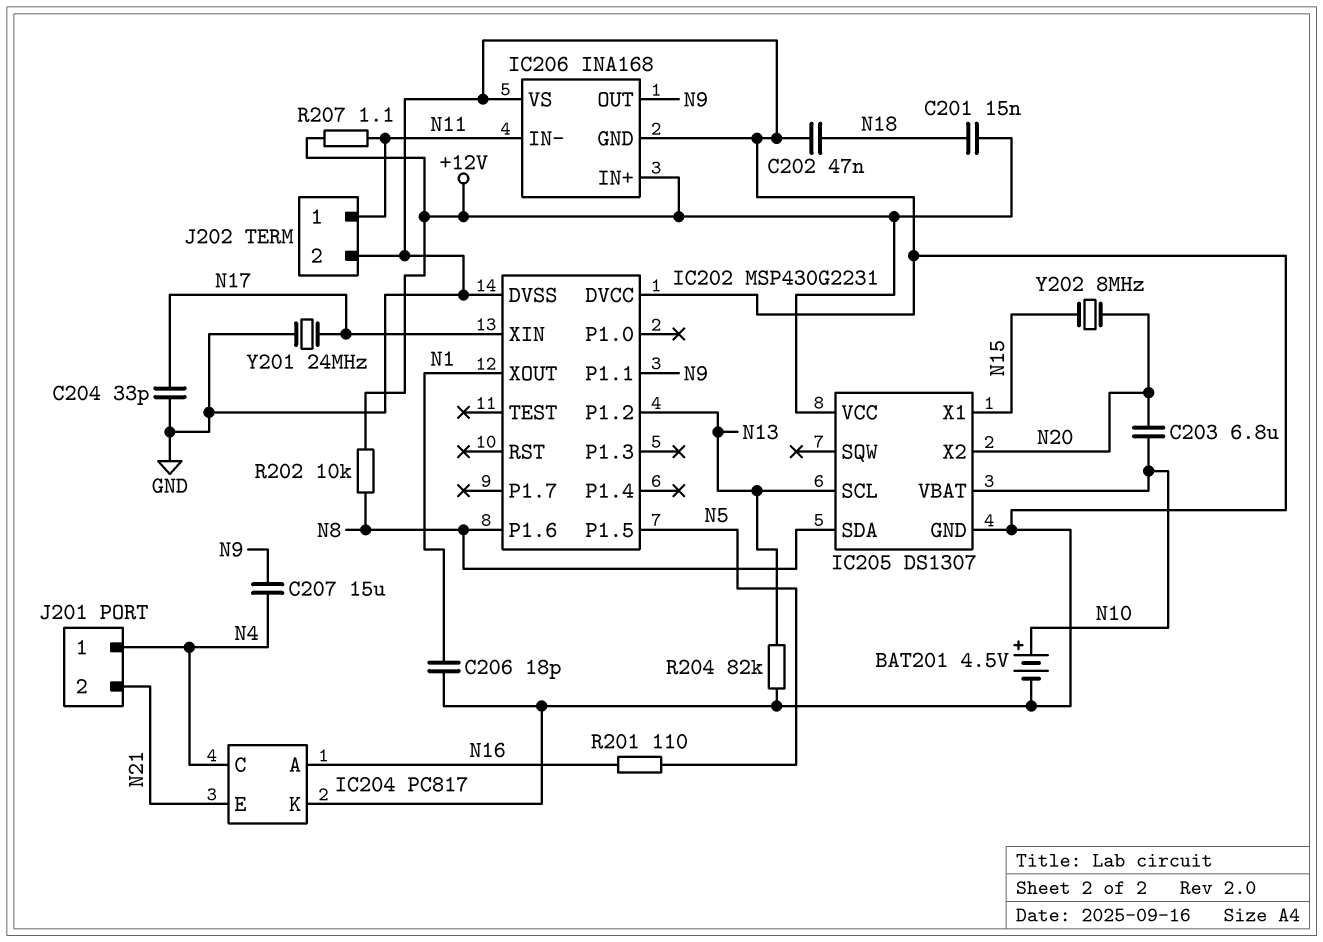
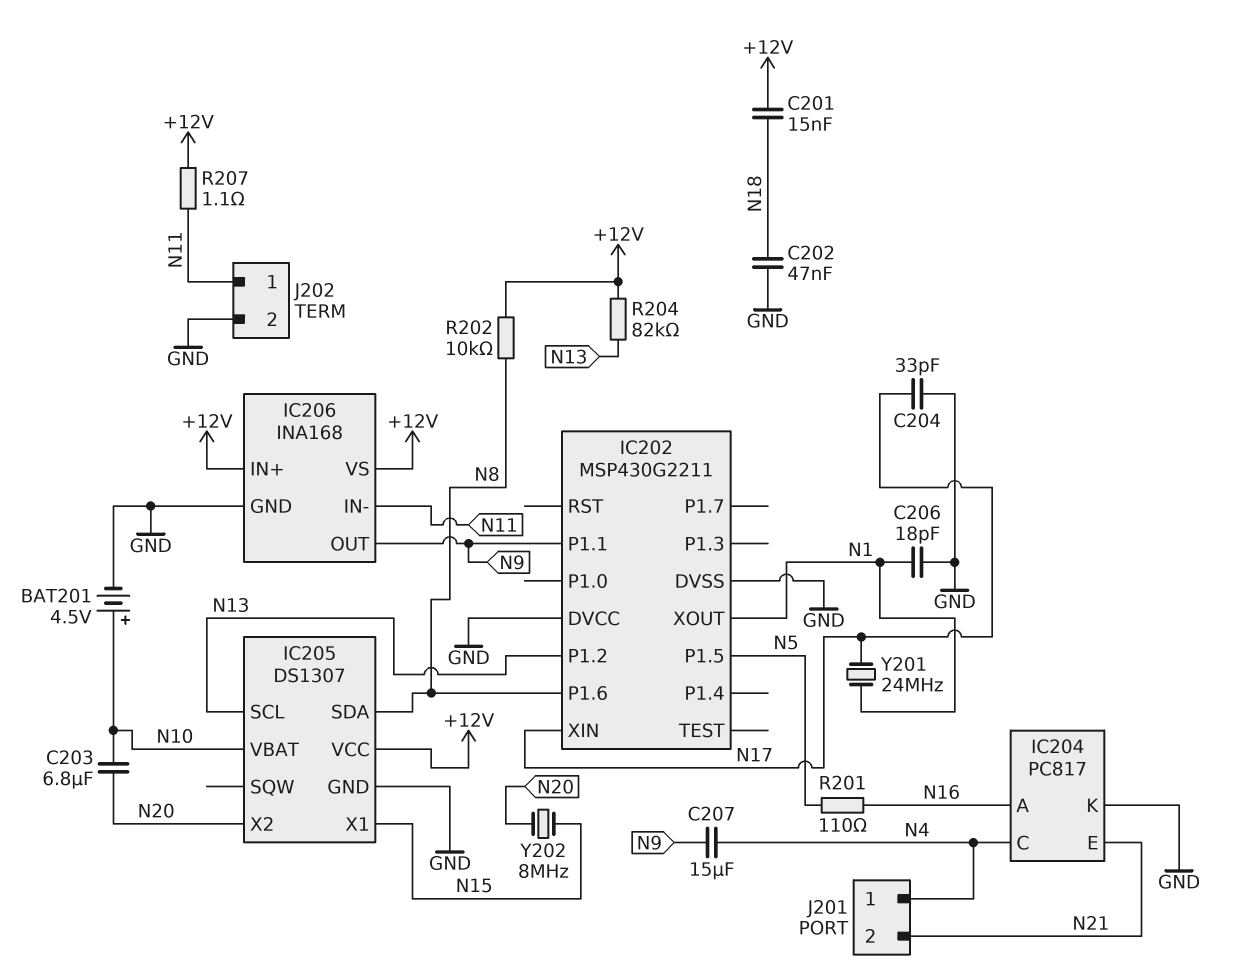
IC202: MSP430G2231 -> MSP430G2211
IC206 pin VS: GND -> +12V
R204: 82k (GND, N13) -> 82k (+12V, N13)
Y201: 24MHz (GND, N17) -> 24MHz (N1, N17)

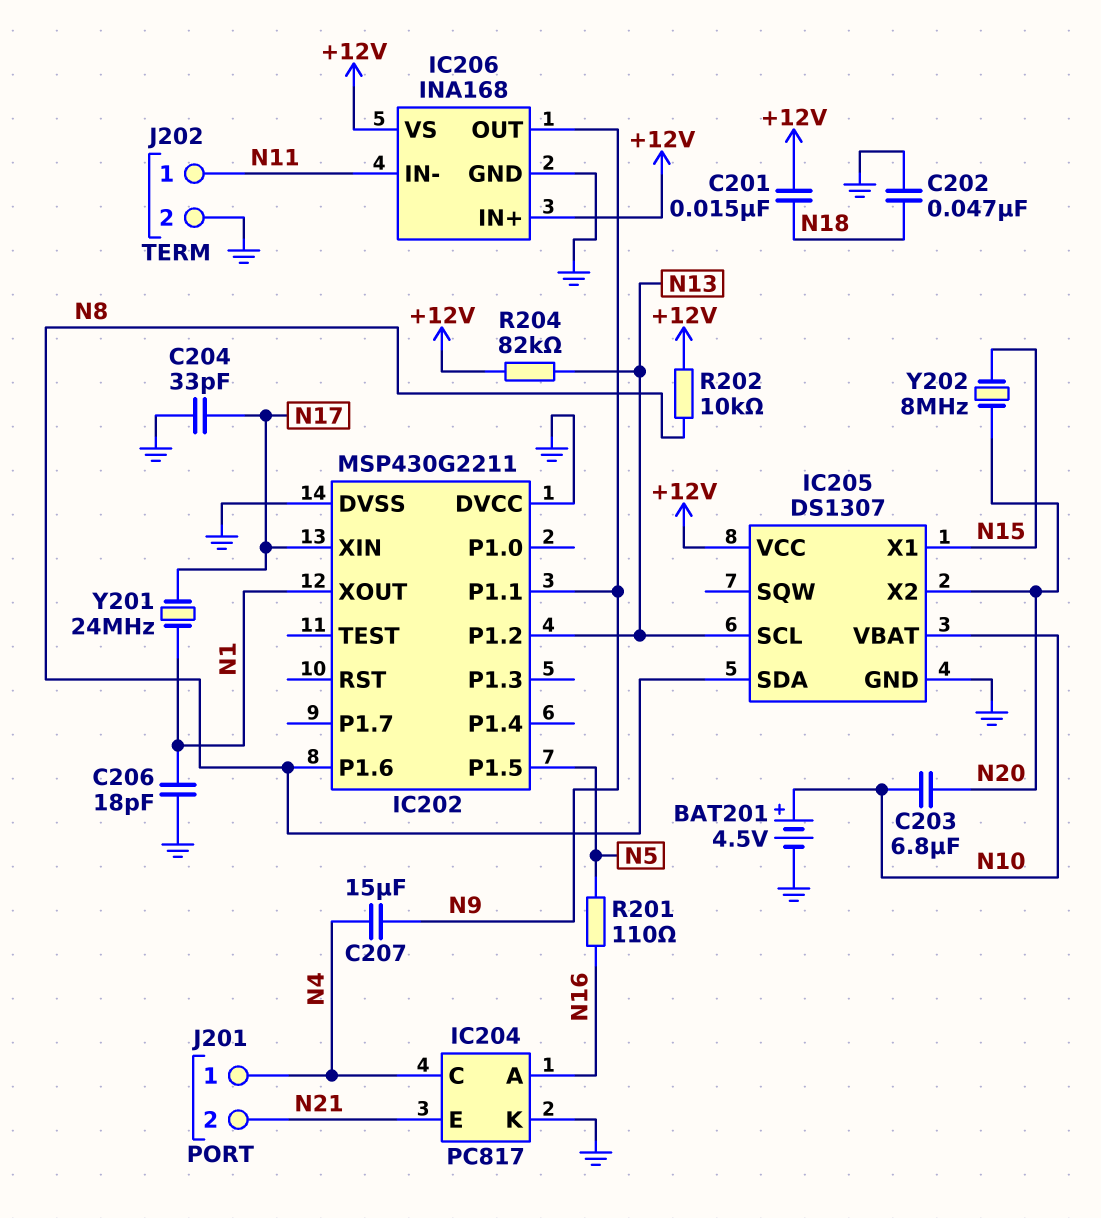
R207: 1.1 (+12V, N11) -> none

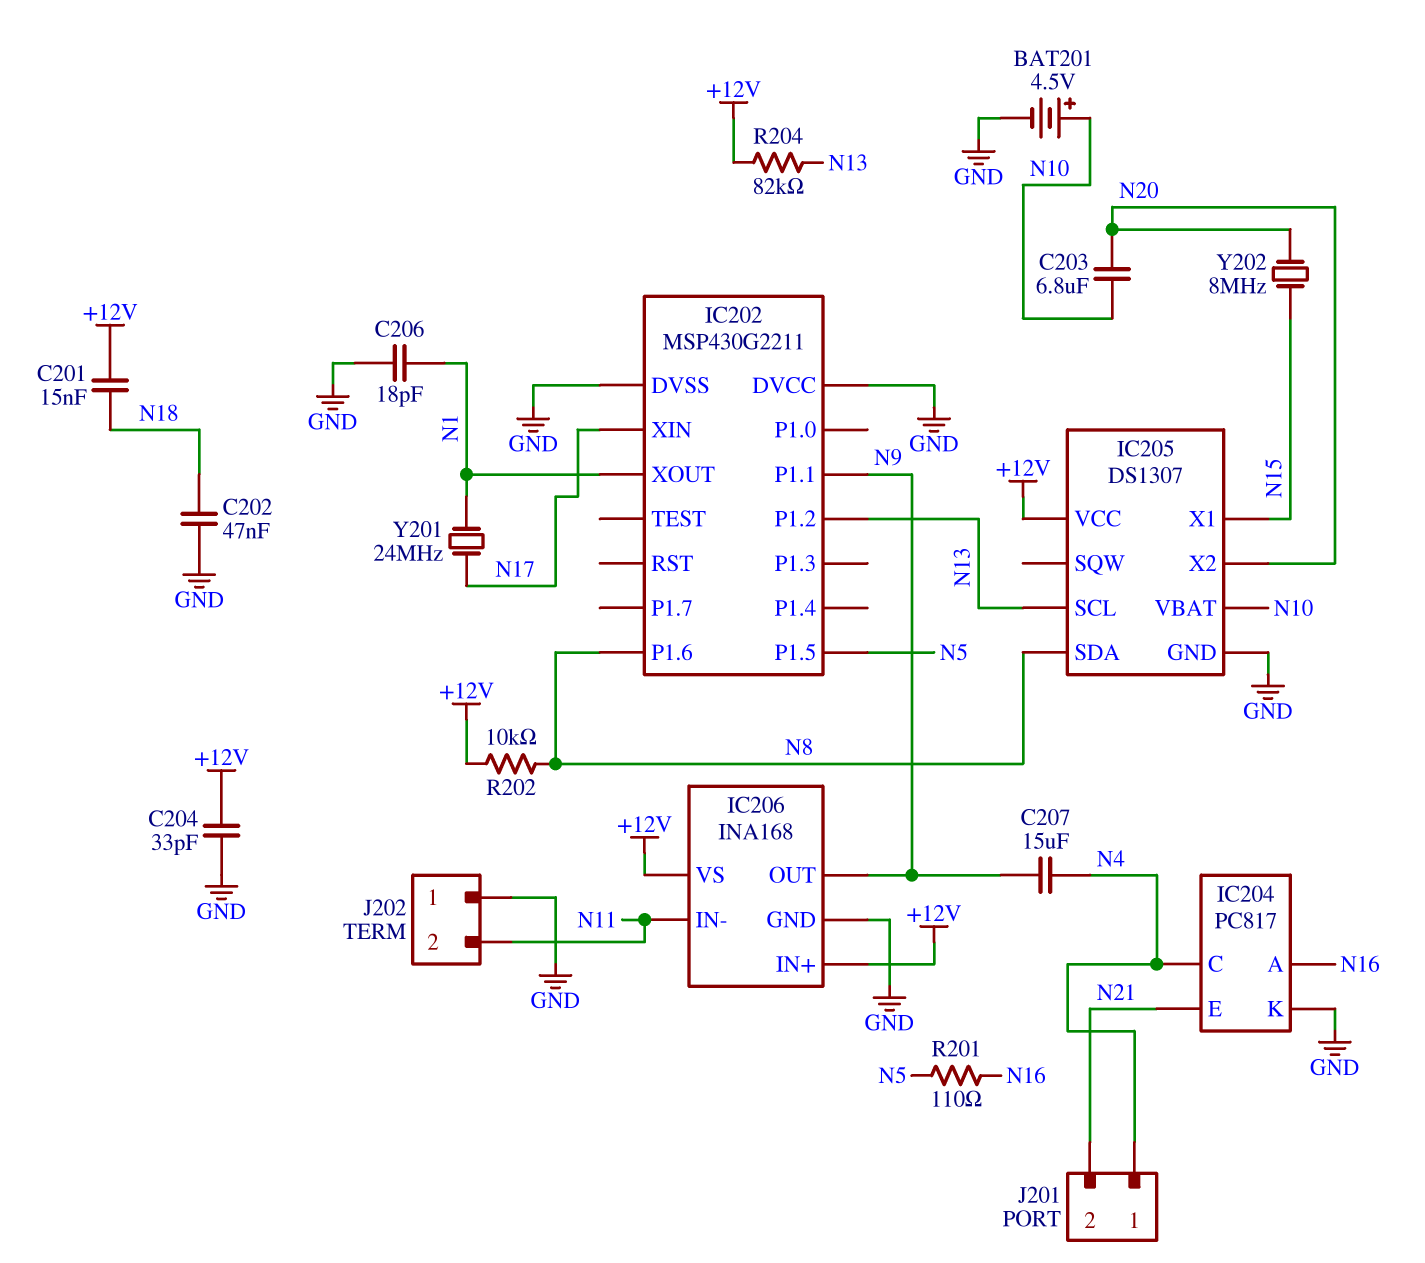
C204: 33pF (GND, N17) -> 33pF (+12V, GND)
J202 pin 1: N11 -> GND
J202 pin 2: GND -> N11

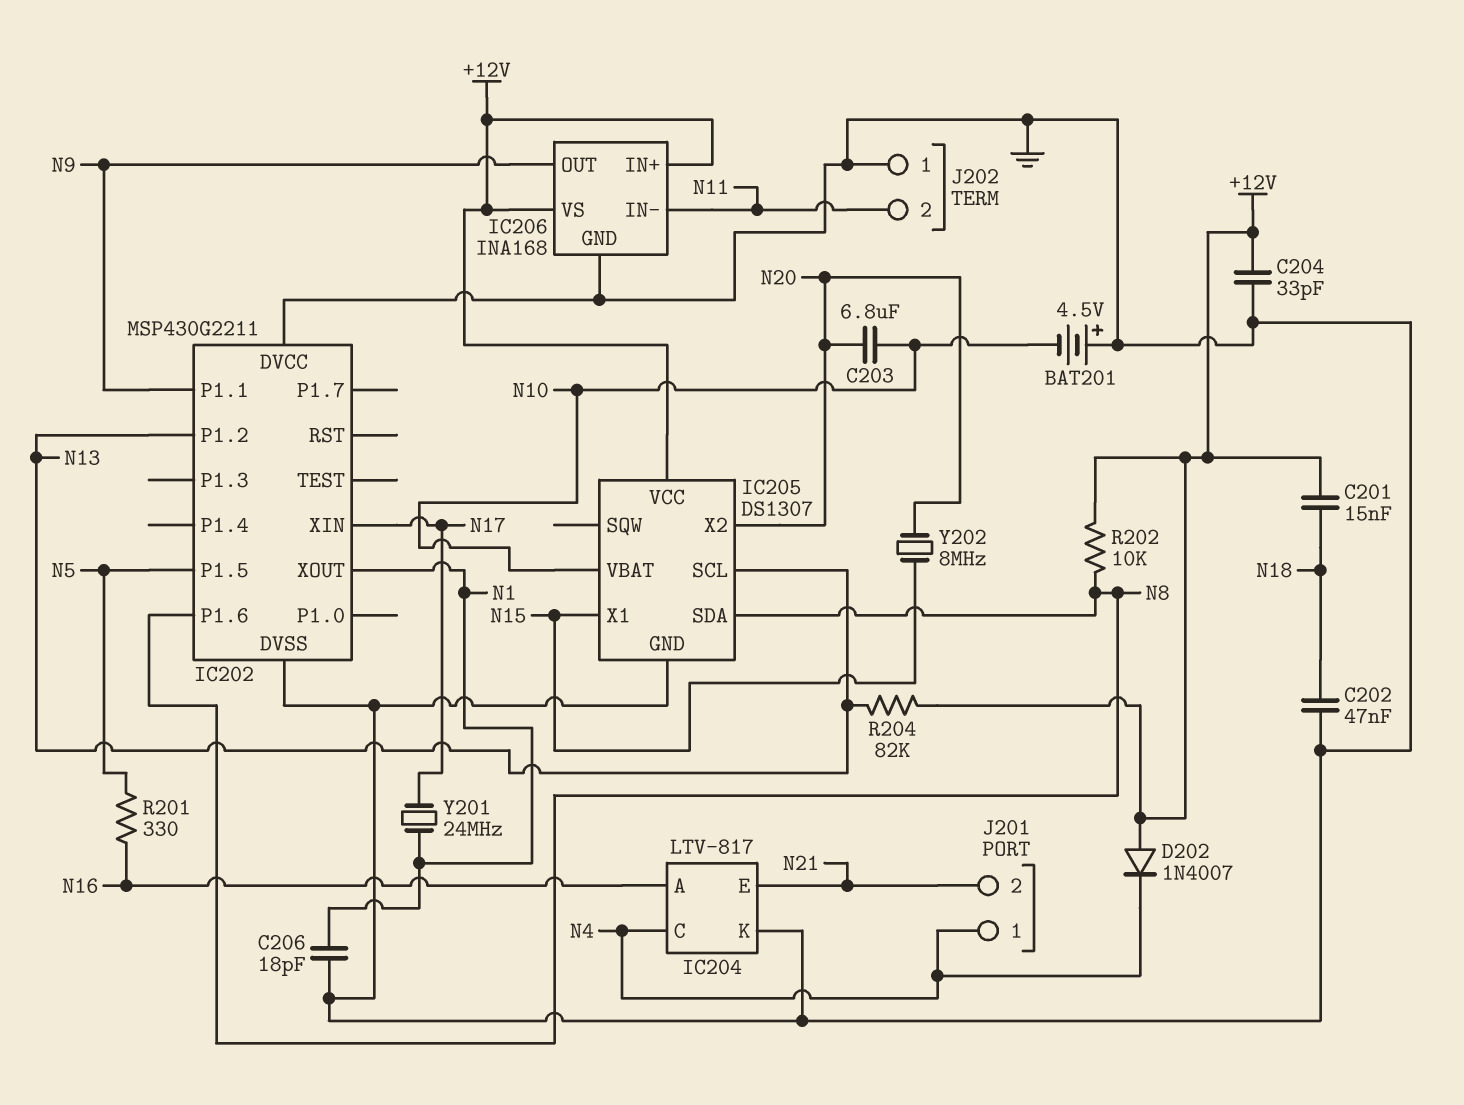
BAT201: 4.5V (plus N10, minus GND) -> 4.5V (plus GND, minus N10)
C207: 15uF (N4, N9) -> none
D202: none -> diode 1N4007 (A +12V, K N4)
IC204: PC817 -> LTV-817
R201: 110 (N5, N16) -> 330 (N5, N16)

